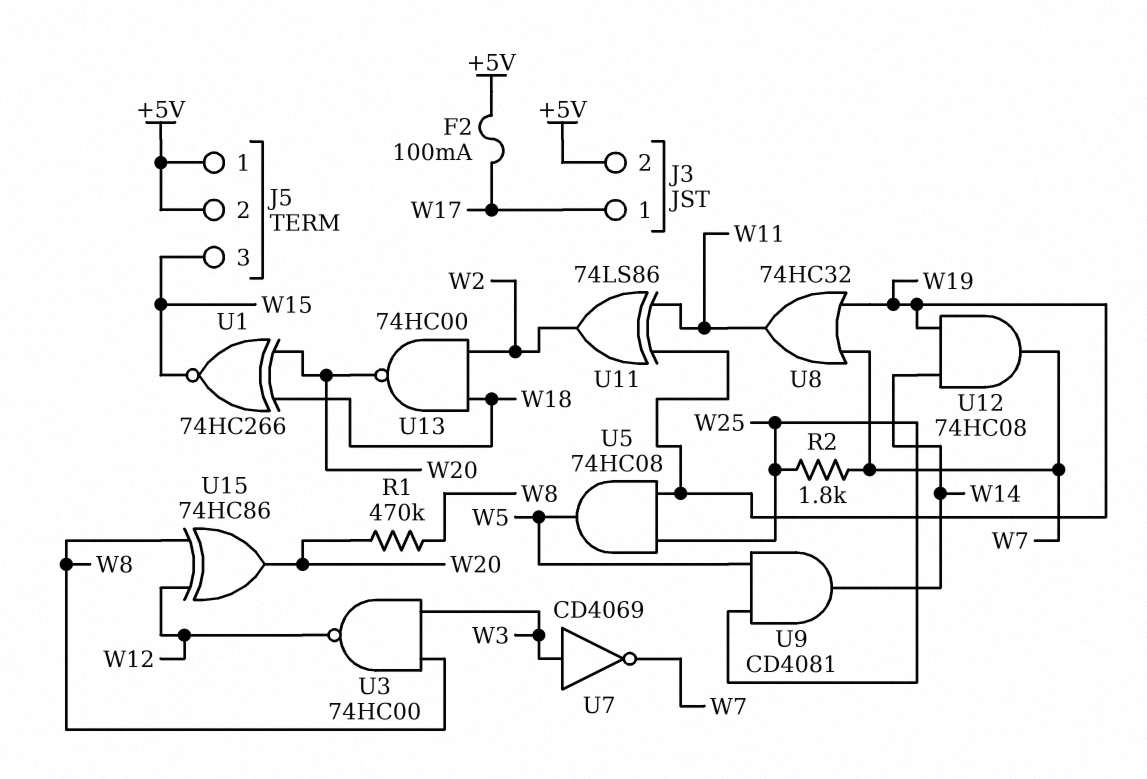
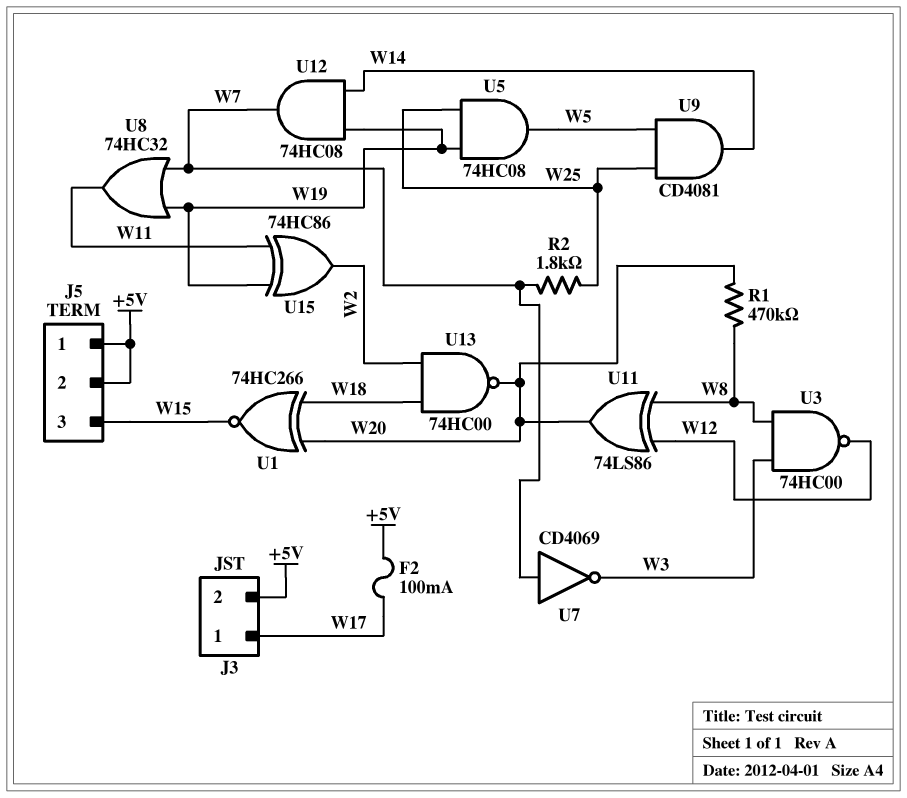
U7: NOT CD4069 (in W3, out W7) -> NOT CD4069 (in W7, out W3)
U11: XOR 74LS86 (in W11, in W19, out W2) -> XOR 74LS86 (in W8, in W12, out W20)
U15: XOR 74HC86 (in W8, in W12, out W20) -> XOR 74HC86 (in W11, in W19, out W2)

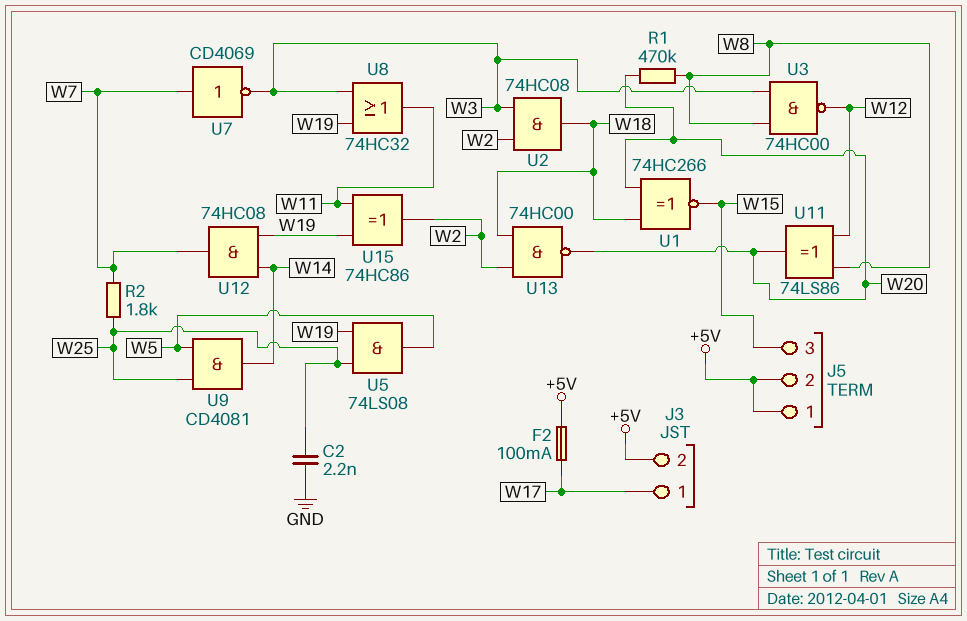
C2: none -> 2.2nF (GND, W25)
U2: none -> AND 74HC08 (in W2, in W3, out W18)
U5: AND 74HC08 (in W19, in W25, out W5) -> AND 74LS08 (in W19, in W25, out W5)
U8: OR 74HC32 (in W7, in W19, out W11) -> OR 74HC32 (in W3, in W19, out W11)

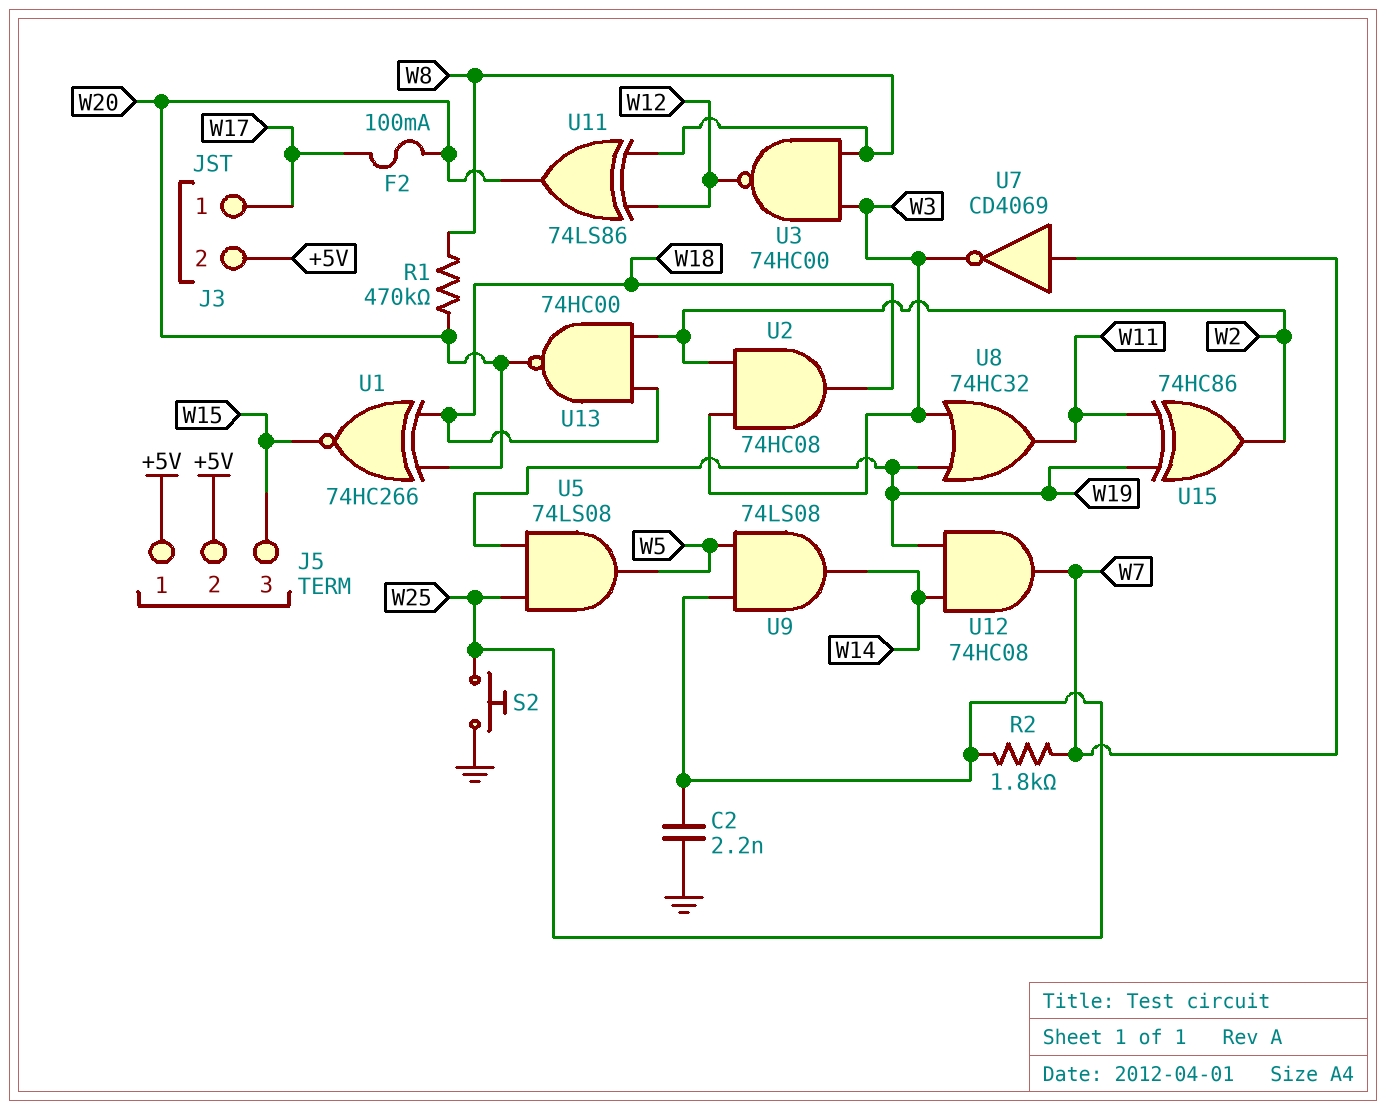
F2: 100mA (+5V, W17) -> 100mA (W17, W20)
S2: none -> button (GND, W25)
U9: AND CD4081 (in W5, in W25, out W14) -> AND 74LS08 (in W5, in W25, out W14)

